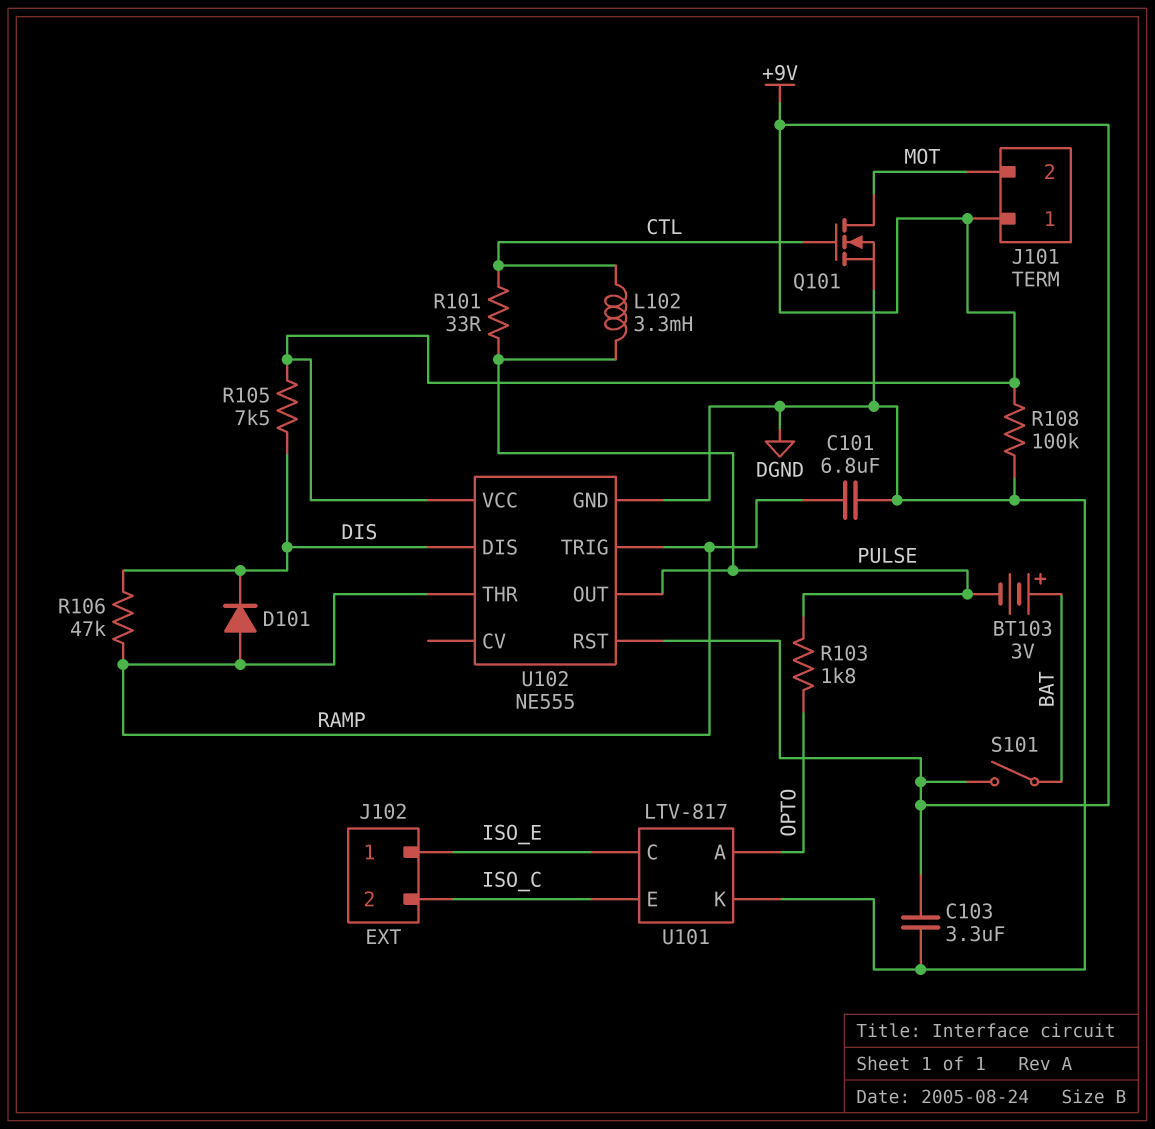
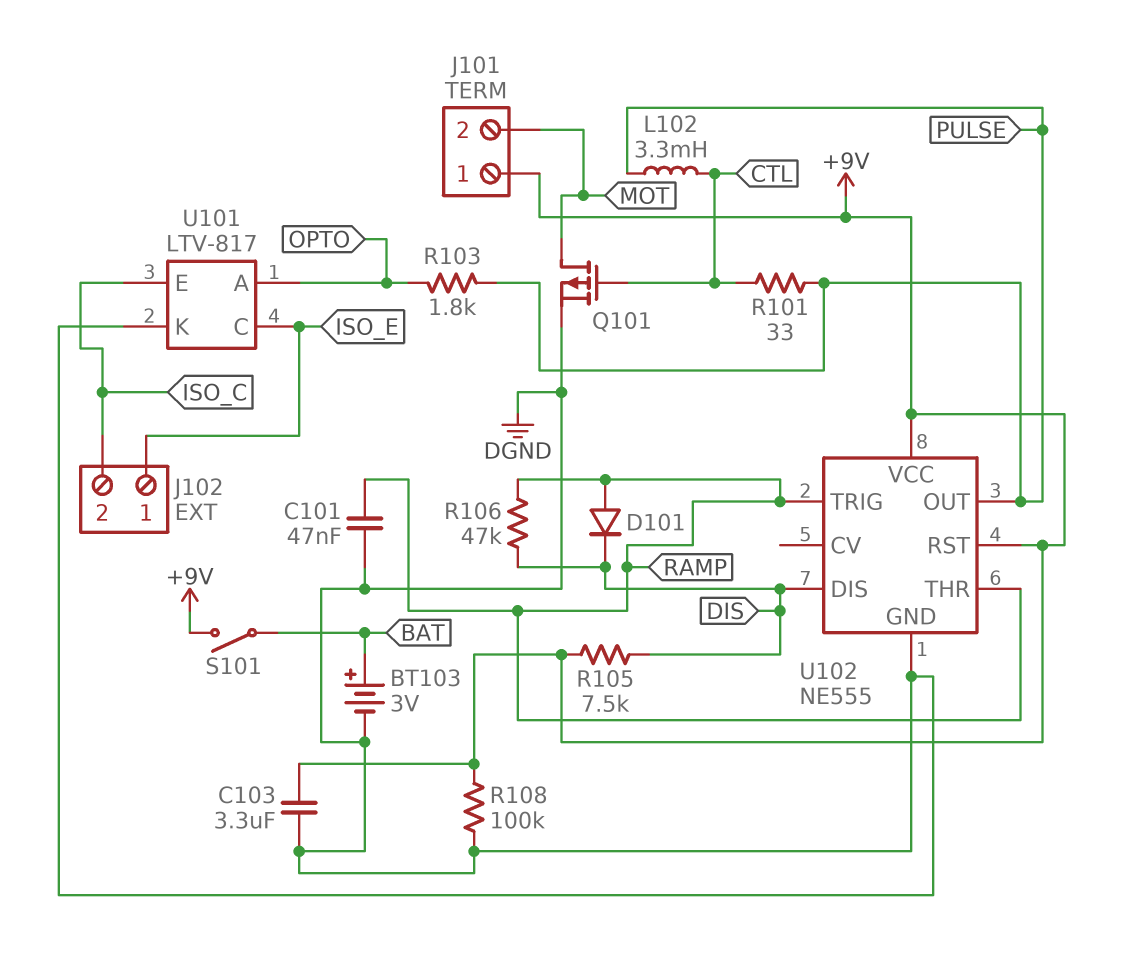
BT103: 3V (plus BAT, minus PULSE) -> 3V (plus BAT, minus DGND)
C101: 6.8uF (DGND, RAMP) -> 47nF (DGND, RAMP)
Q101: NMOS (G CTL, D MOT, S DGND) -> PMOS (G CTL, D MOT, S DGND)

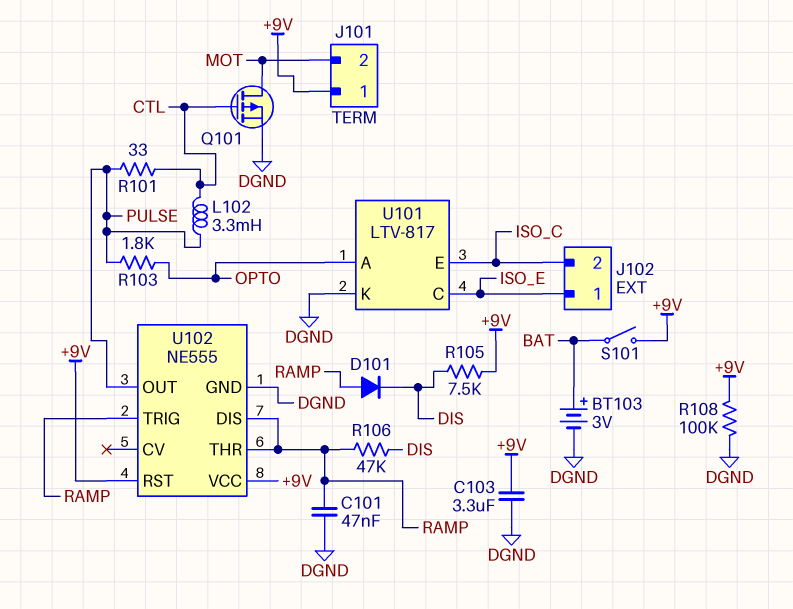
U102 pin DIS: DIS -> RAMP

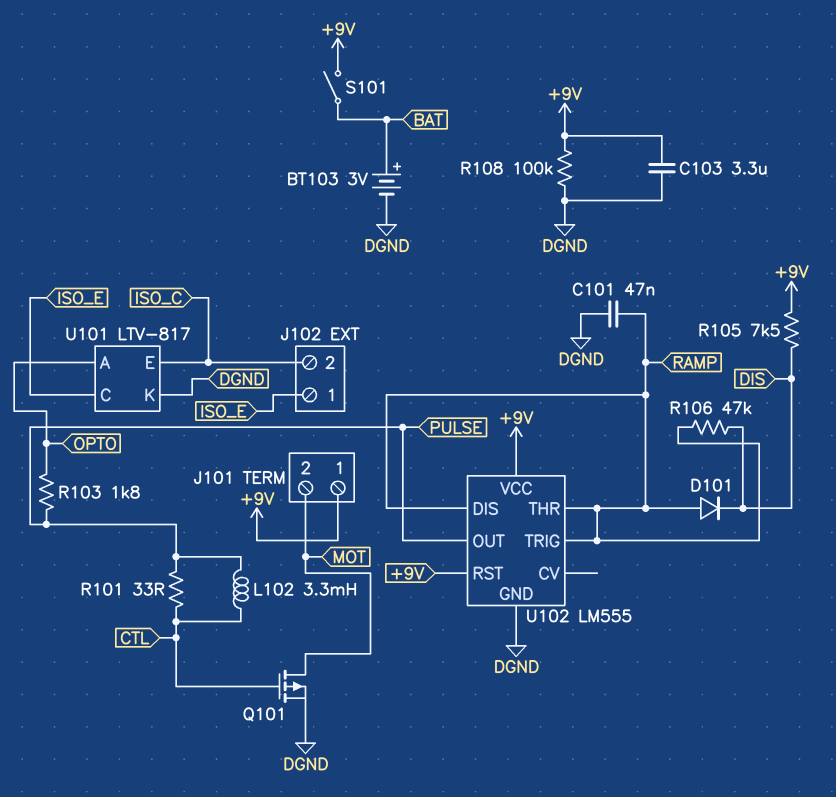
U102: NE555 -> LM555

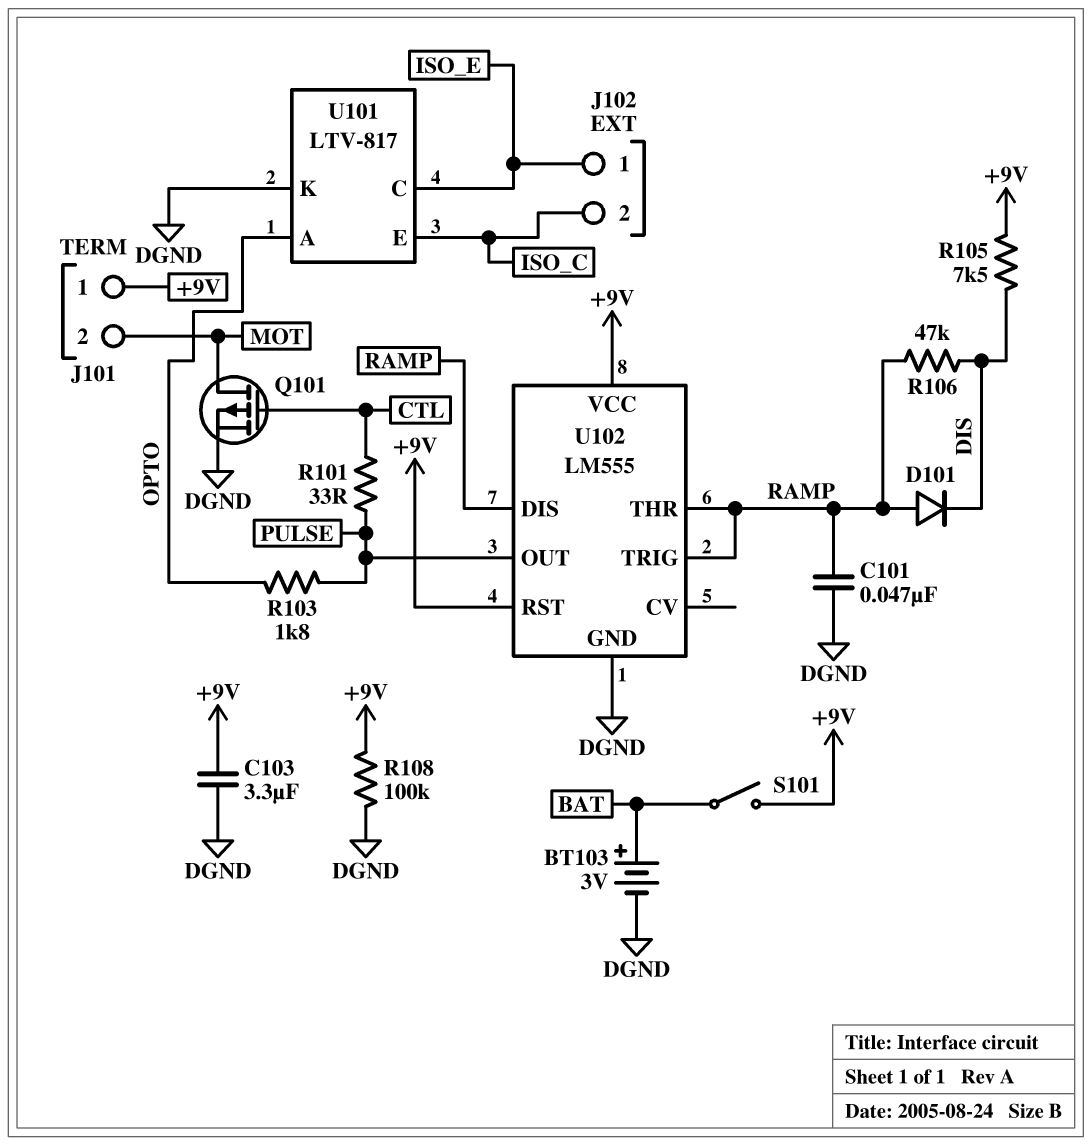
L102: 3.3mH (CTL, PULSE) -> none

